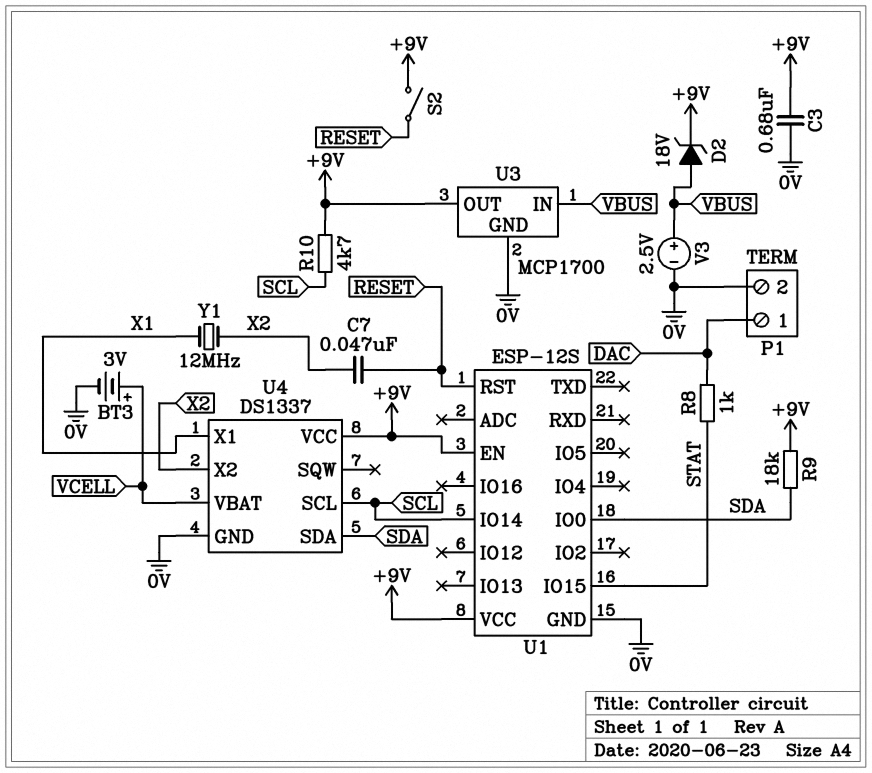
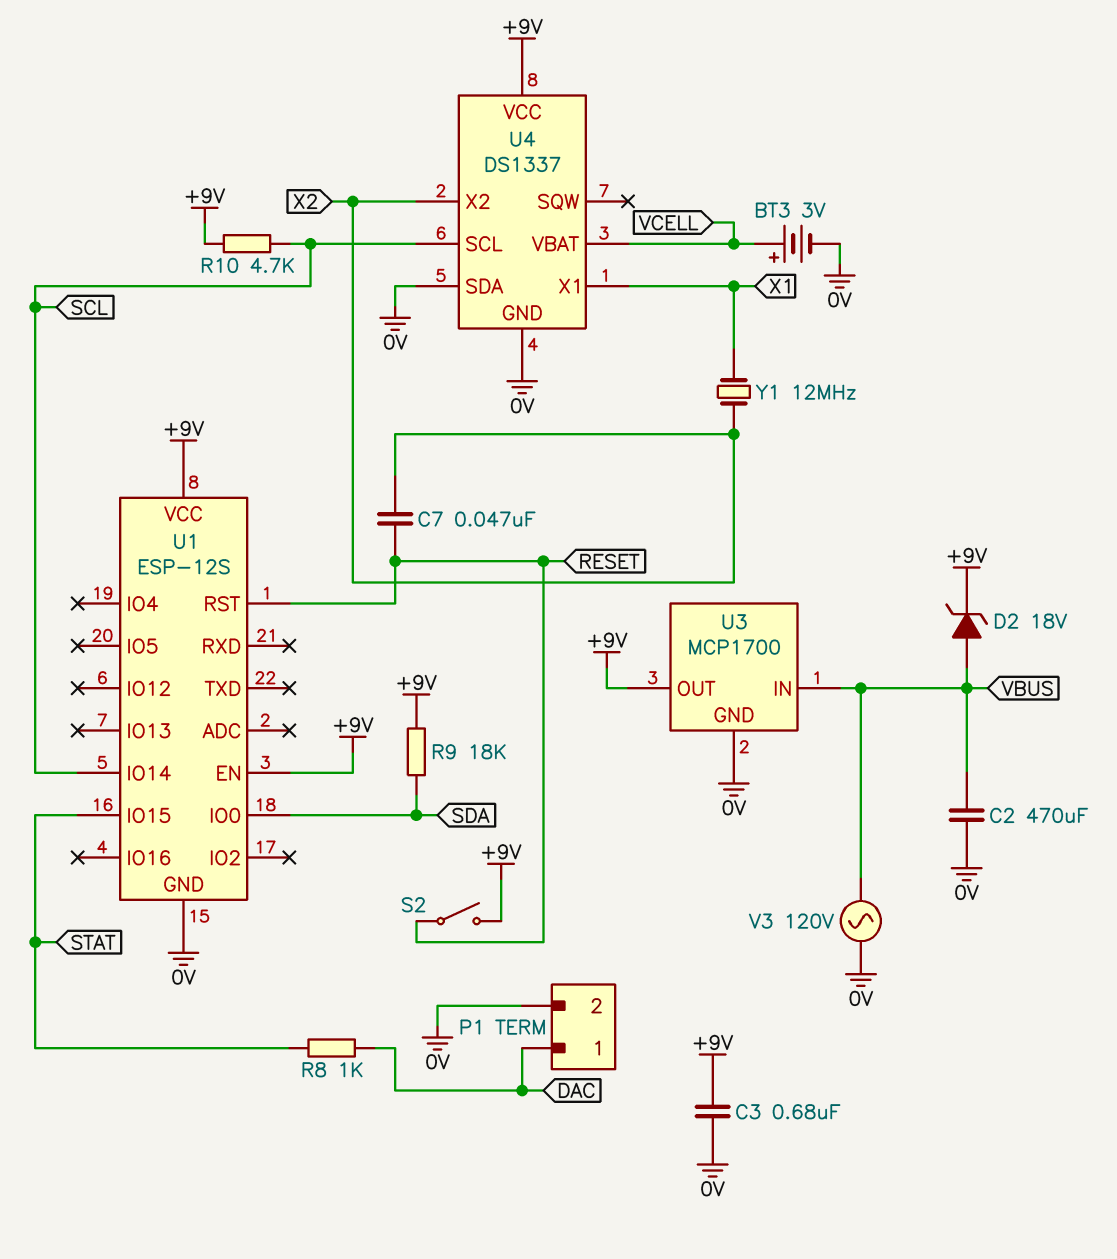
C2: none -> 470uF (0V, VBUS)
U4 pin SDA: SDA -> 0V
V3: 2.5V (plus VBUS, minus 0V) -> AC 120V (0V, VBUS)

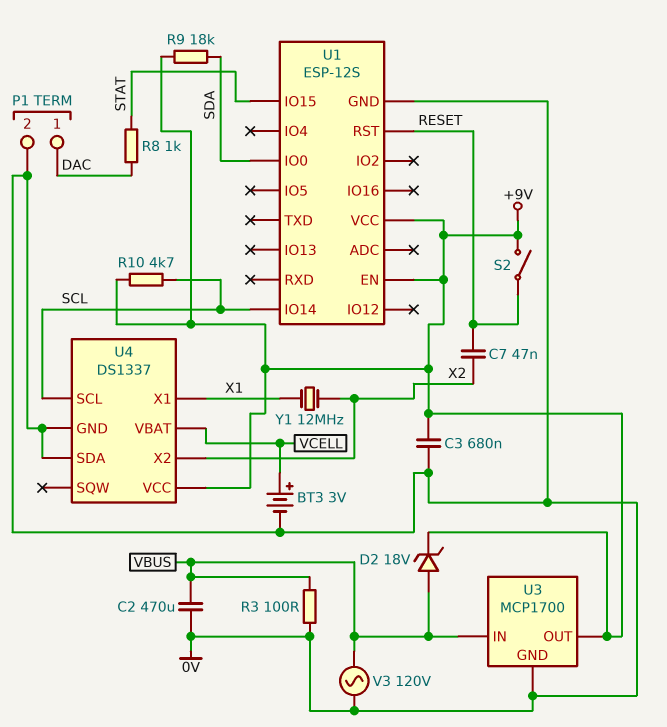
R3: none -> 100 (0V, VBUS)

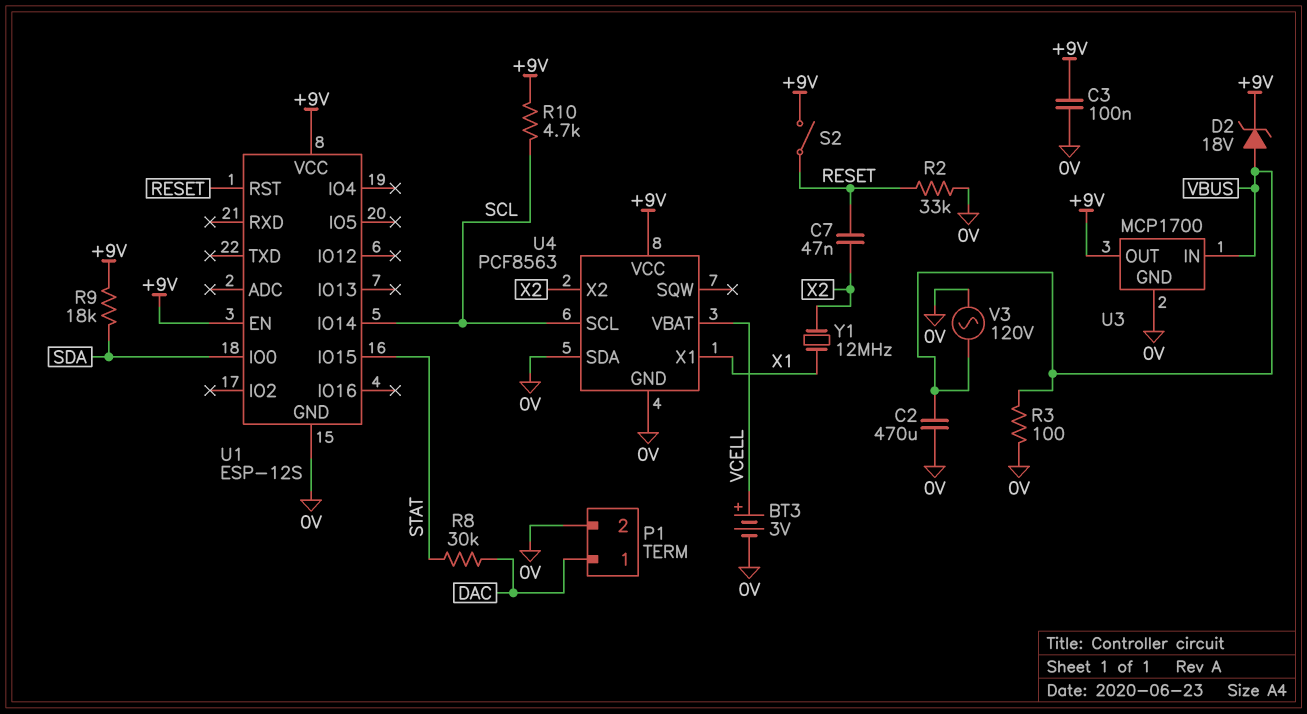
C3: 680nF (+9V, 0V) -> 100nF (+9V, 0V)
R2: none -> 33k (0V, RESET)
R8: 1k (DAC, STAT) -> 30k (DAC, STAT)
U4: DS1337 -> PCF8563

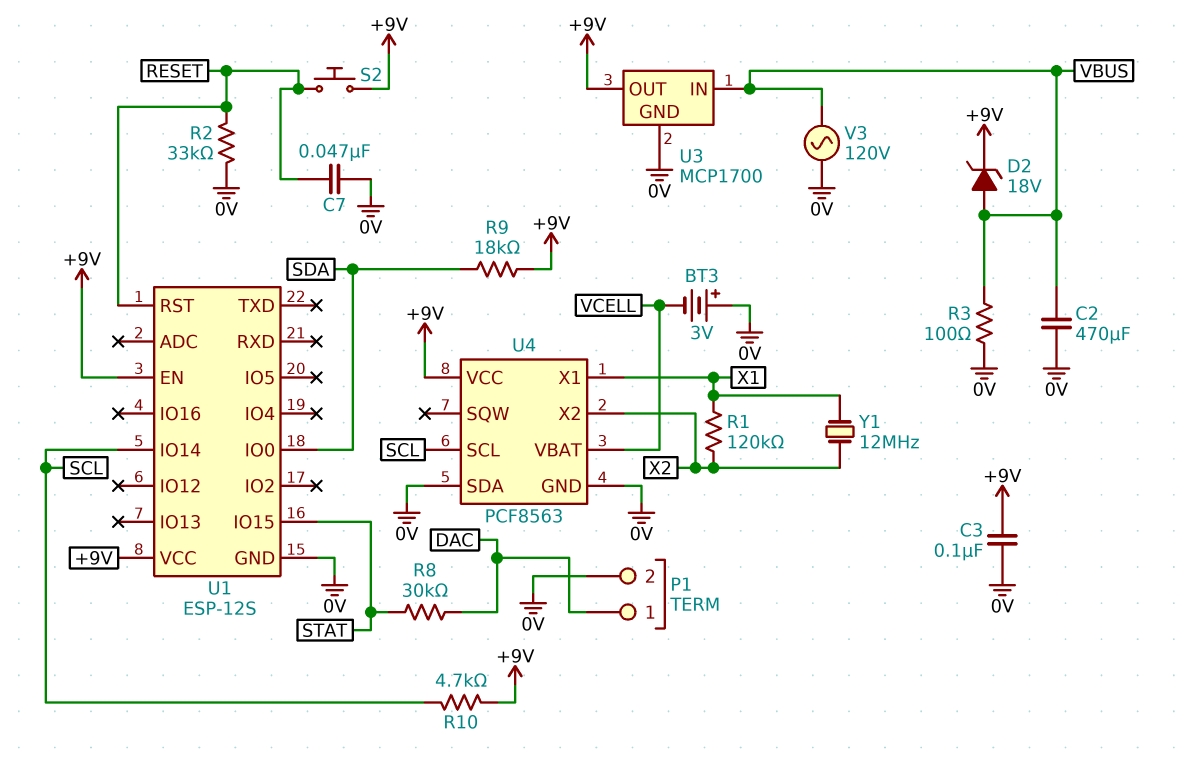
BT3: 3V (plus VCELL, minus 0V) -> 3V (plus 0V, minus VCELL)
C7: 47nF (RESET, X2) -> 47nF (0V, RESET)
R1: none -> 120k (X1, X2)
S2: switch (+9V, RESET) -> button (+9V, RESET)

